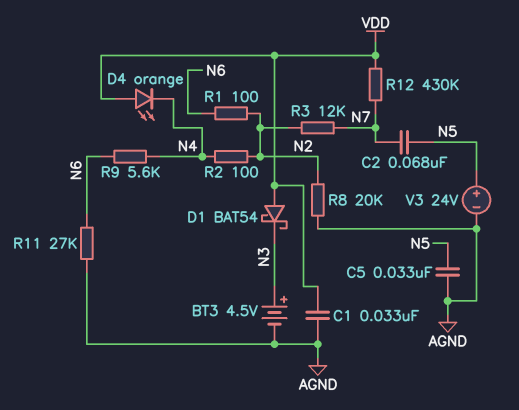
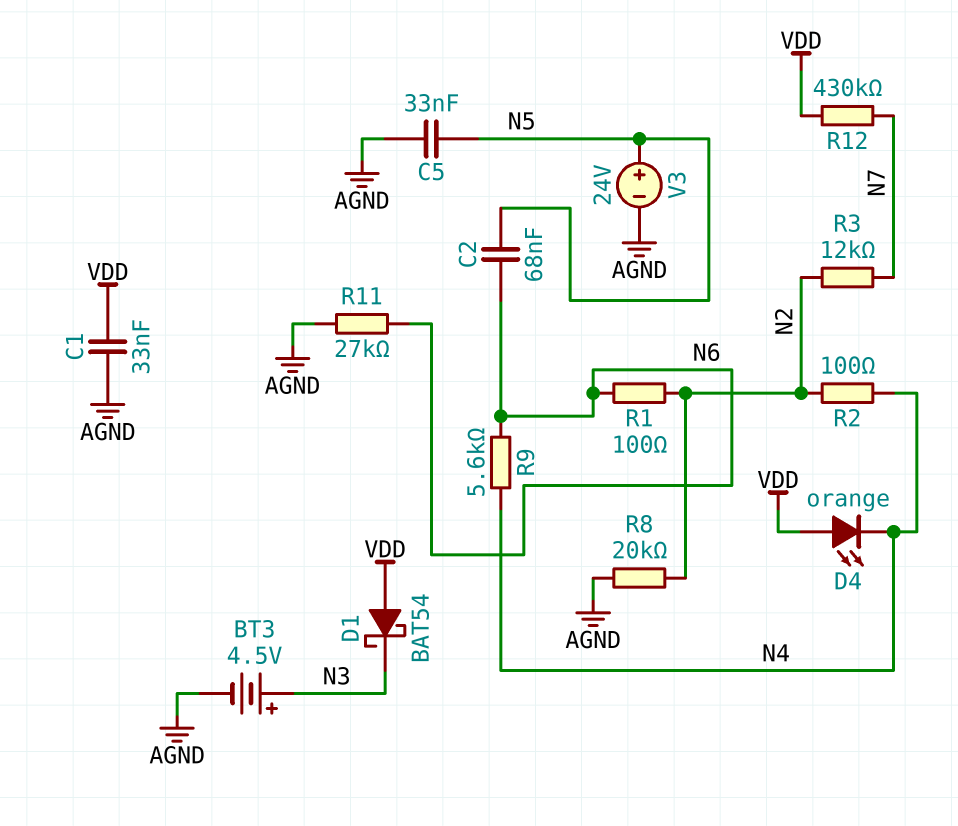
C2: 68nF (N5, N7) -> 68nF (N5, N6)

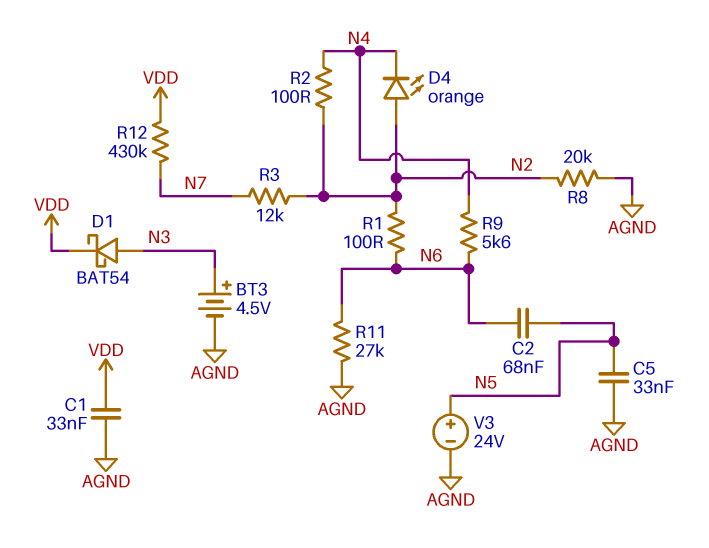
D1: schottky BAT54 (A VDD, K N3) -> schottky BAT54 (A N3, K VDD)
D4: LED orange (A VDD, K N4) -> LED orange (A N2, K N4)

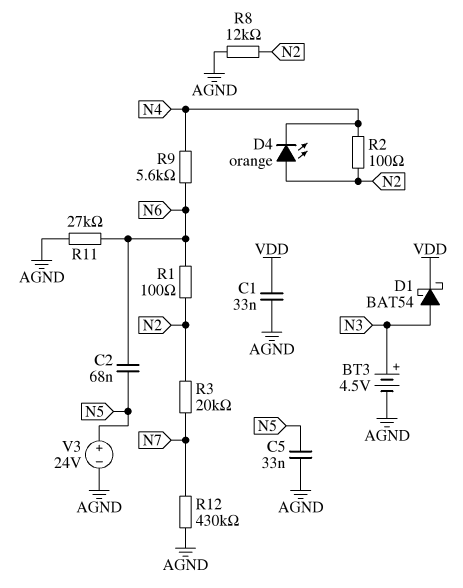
R3: 12k (N2, N7) -> 20k (N2, N7)
R8: 20k (AGND, N2) -> 12k (AGND, N2)
R12: 430k (N7, VDD) -> 430k (AGND, N7)

